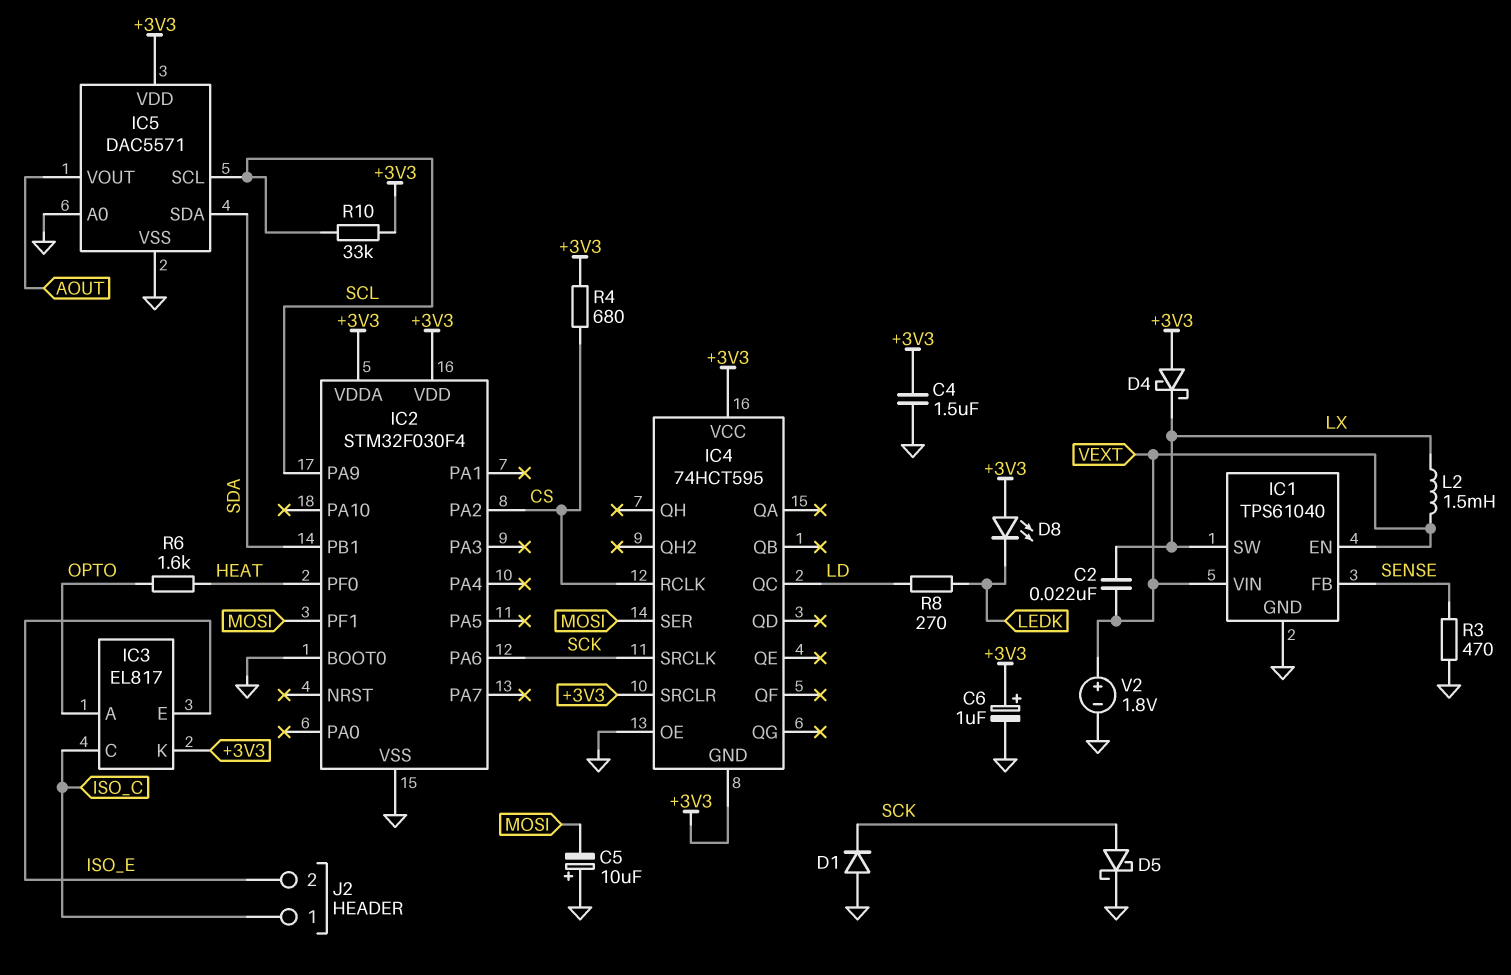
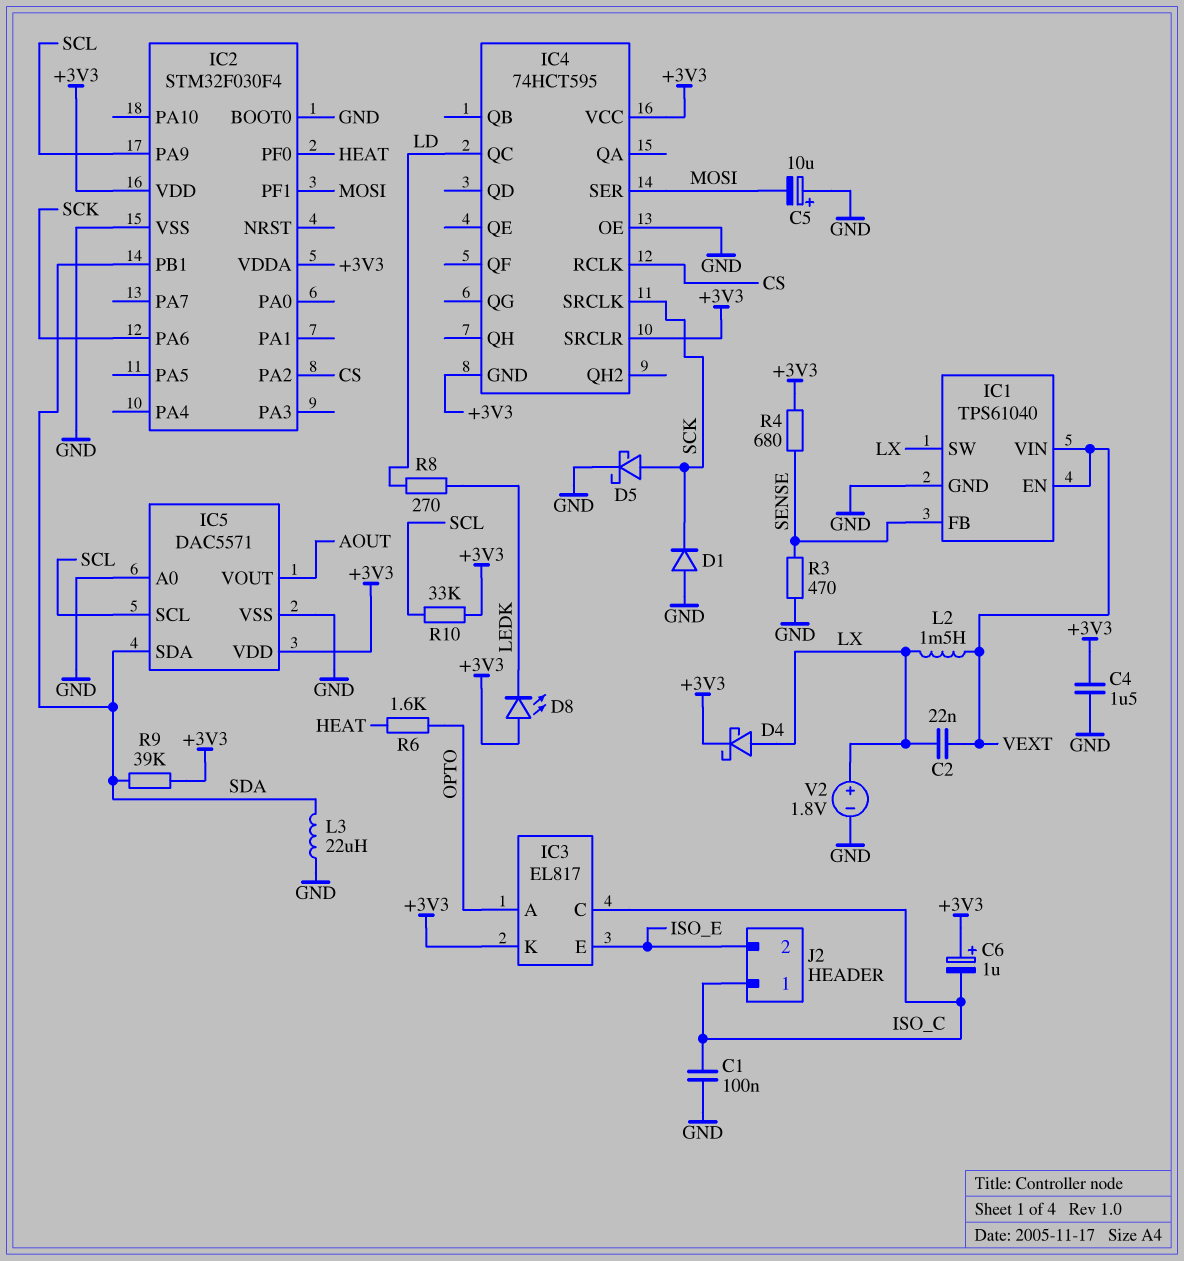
C1: none -> 100nF (GND, ISO_C)
C6: 1uF (plus +3V3, minus GND) -> 1uF (plus +3V3, minus ISO_C)
D4: schottky (A +3V3, K LX) -> schottky (A LX, K +3V3)
L3: none -> 22uH (GND, SDA)
R4: 680 (+3V3, CS) -> 680 (+3V3, SENSE)
R9: none -> 39k (+3V3, SDA)
V2: 1.8V (plus VEXT, minus GND) -> 1.8V (plus LX, minus GND)

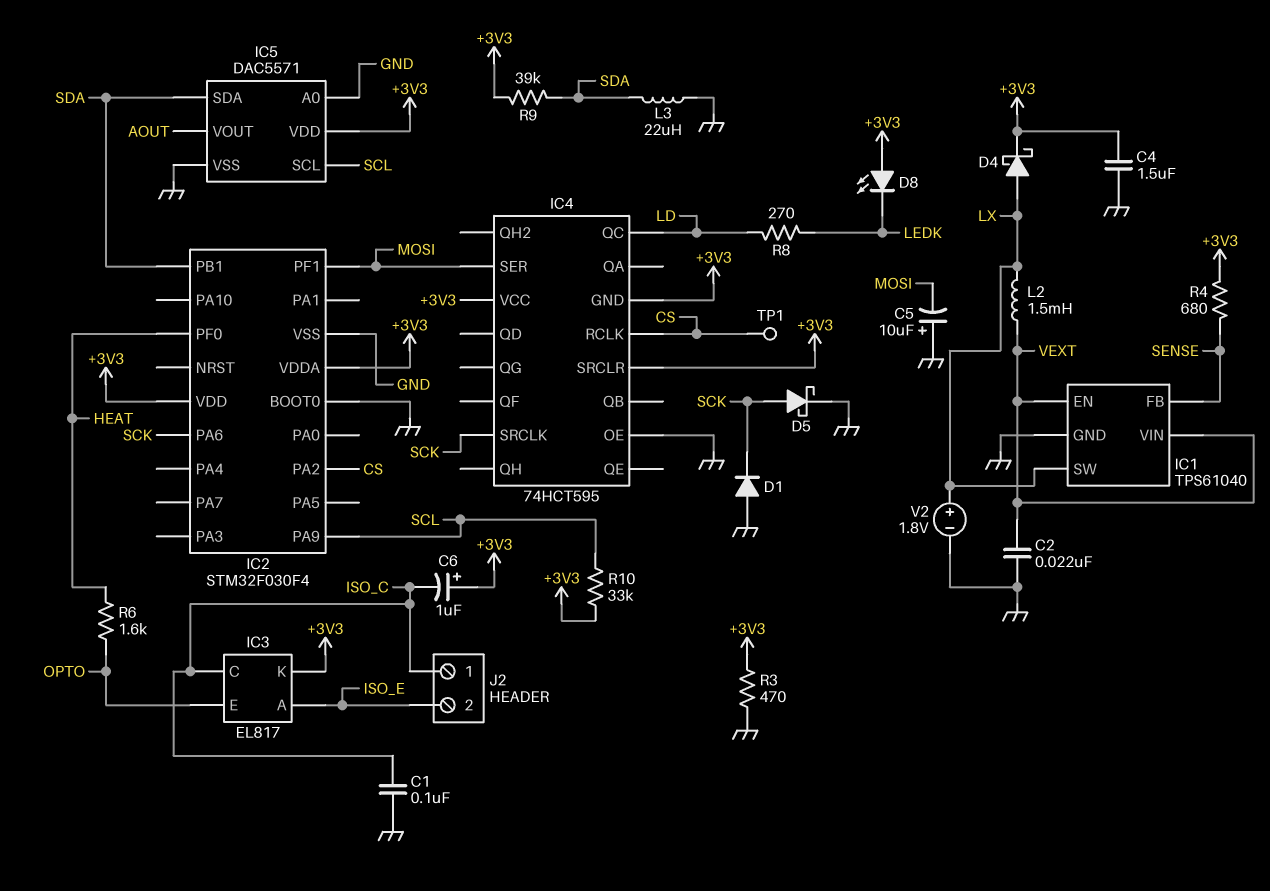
C2: 22nF (LX, VEXT) -> 22nF (GND, VEXT)
IC3 pin A: OPTO -> ISO_E
IC3 pin E: ISO_E -> OPTO
R3: 470 (GND, SENSE) -> 470 (+3V3, GND)
TP1: none -> test point (CS)

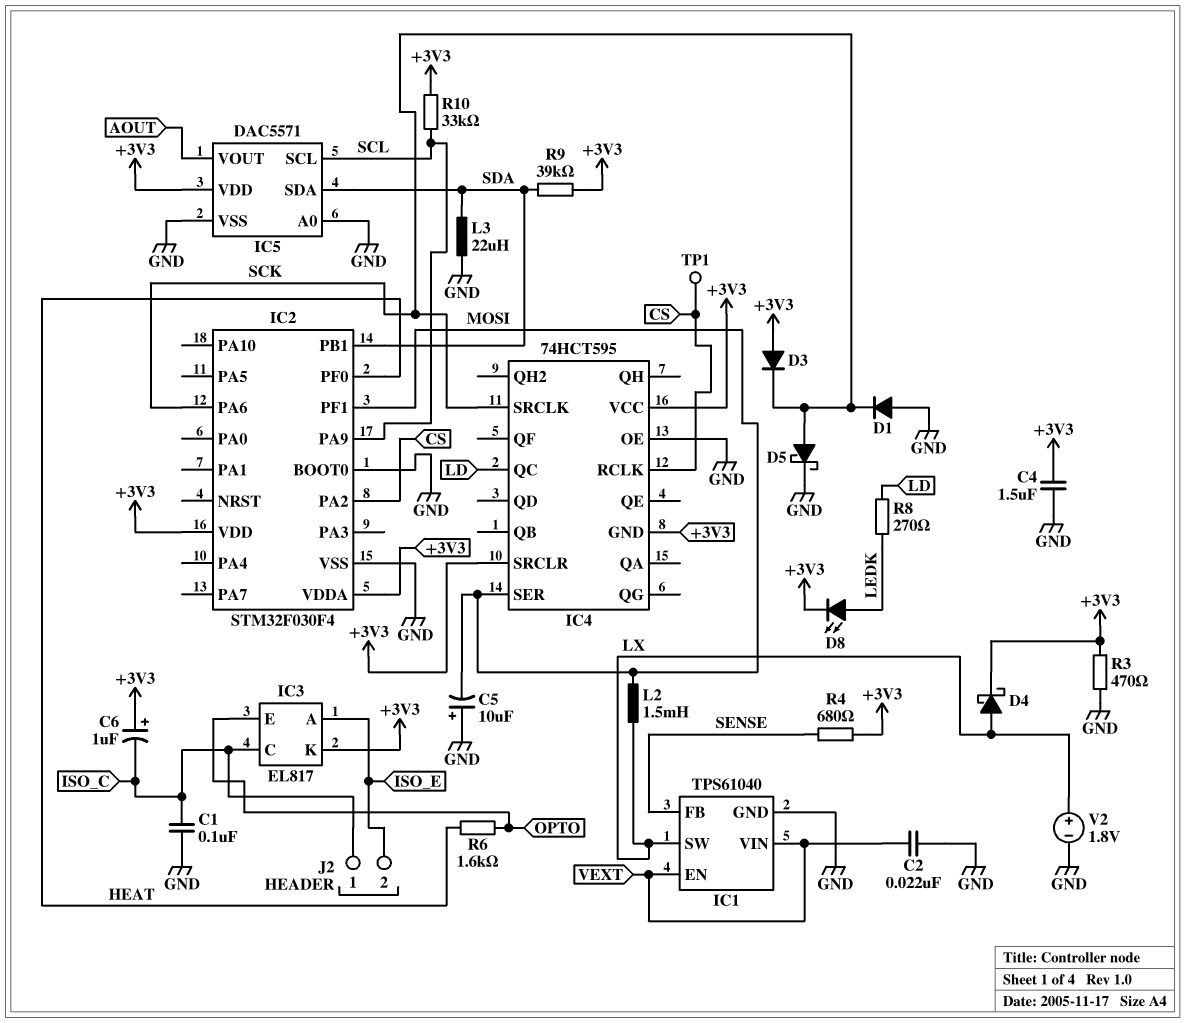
D3: none -> diode (A +3V3, K SCK)
D8: LED (A +3V3, K LEDK) -> LED (A LEDK, K +3V3)
L2: 1.5mH (LX, VEXT) -> 1.5mH (LX, MOSI)

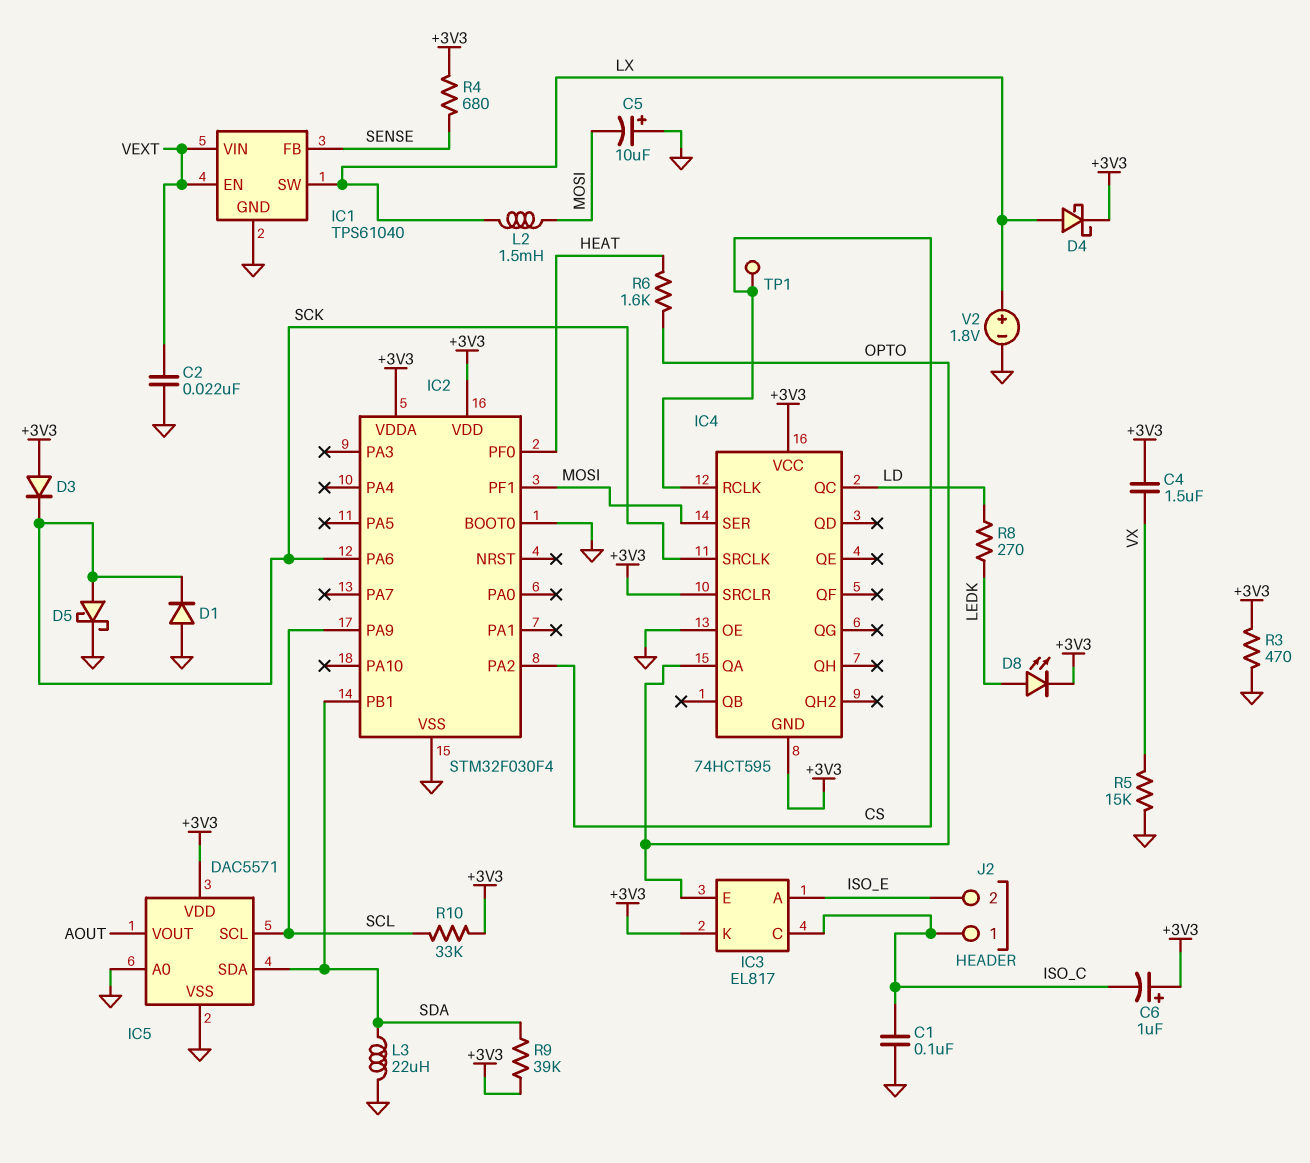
C4: 1.5uF (+3V3, GND) -> 1.5uF (+3V3, VX)
IC4 pin QA: none -> OPTO
R5: none -> 15k (GND, VX)

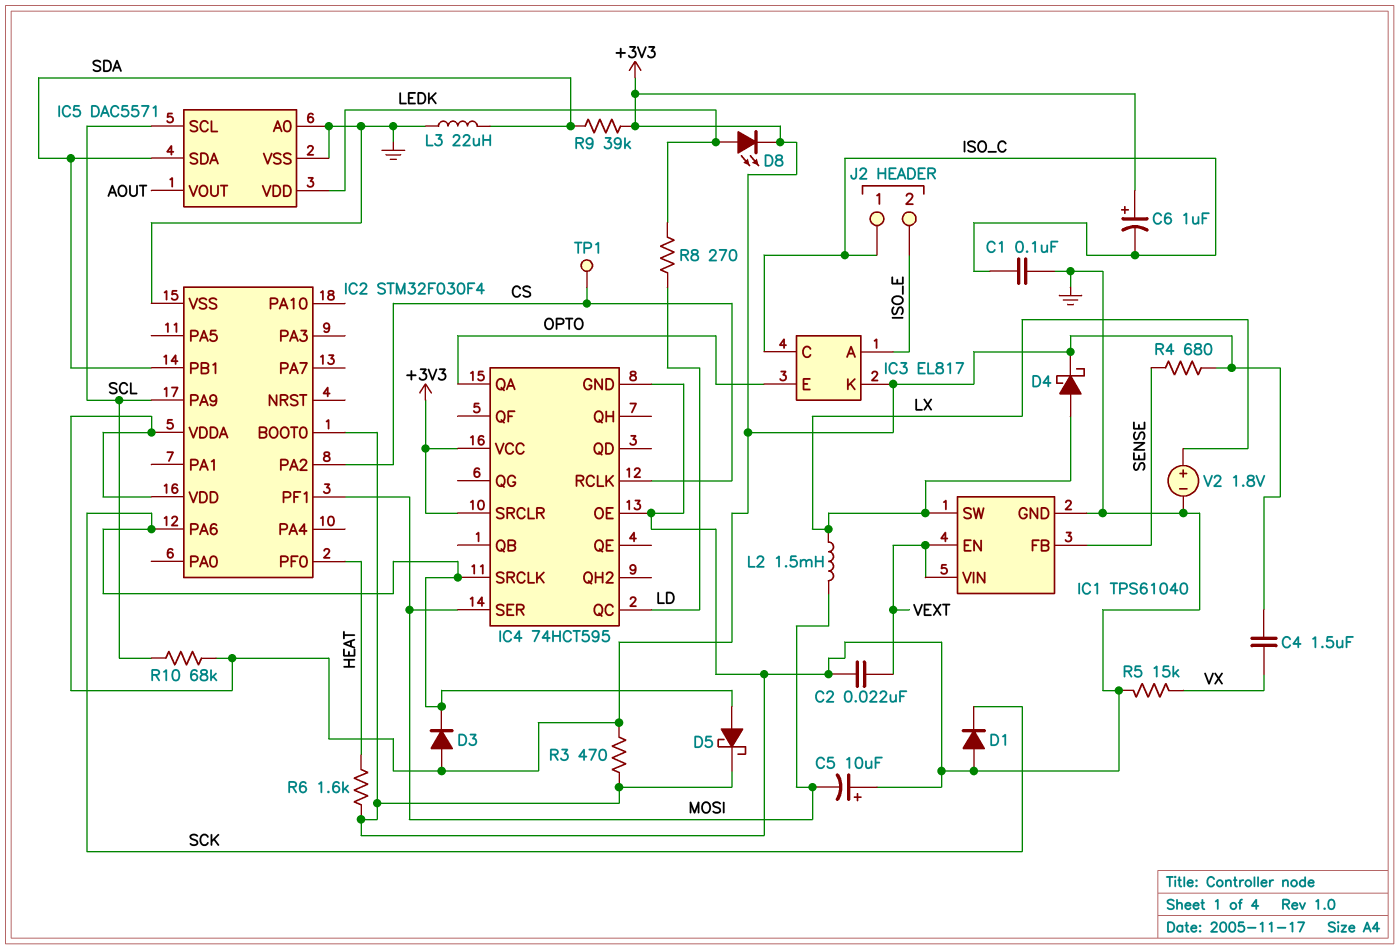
IC4 pin GND: +3V3 -> GND
IC5 pin VDD: +3V3 -> LEDK
R6: 1.6k (HEAT, OPTO) -> 1.6k (GND, HEAT)
R10: 33k (+3V3, SCL) -> 68k (+3V3, SCL)

